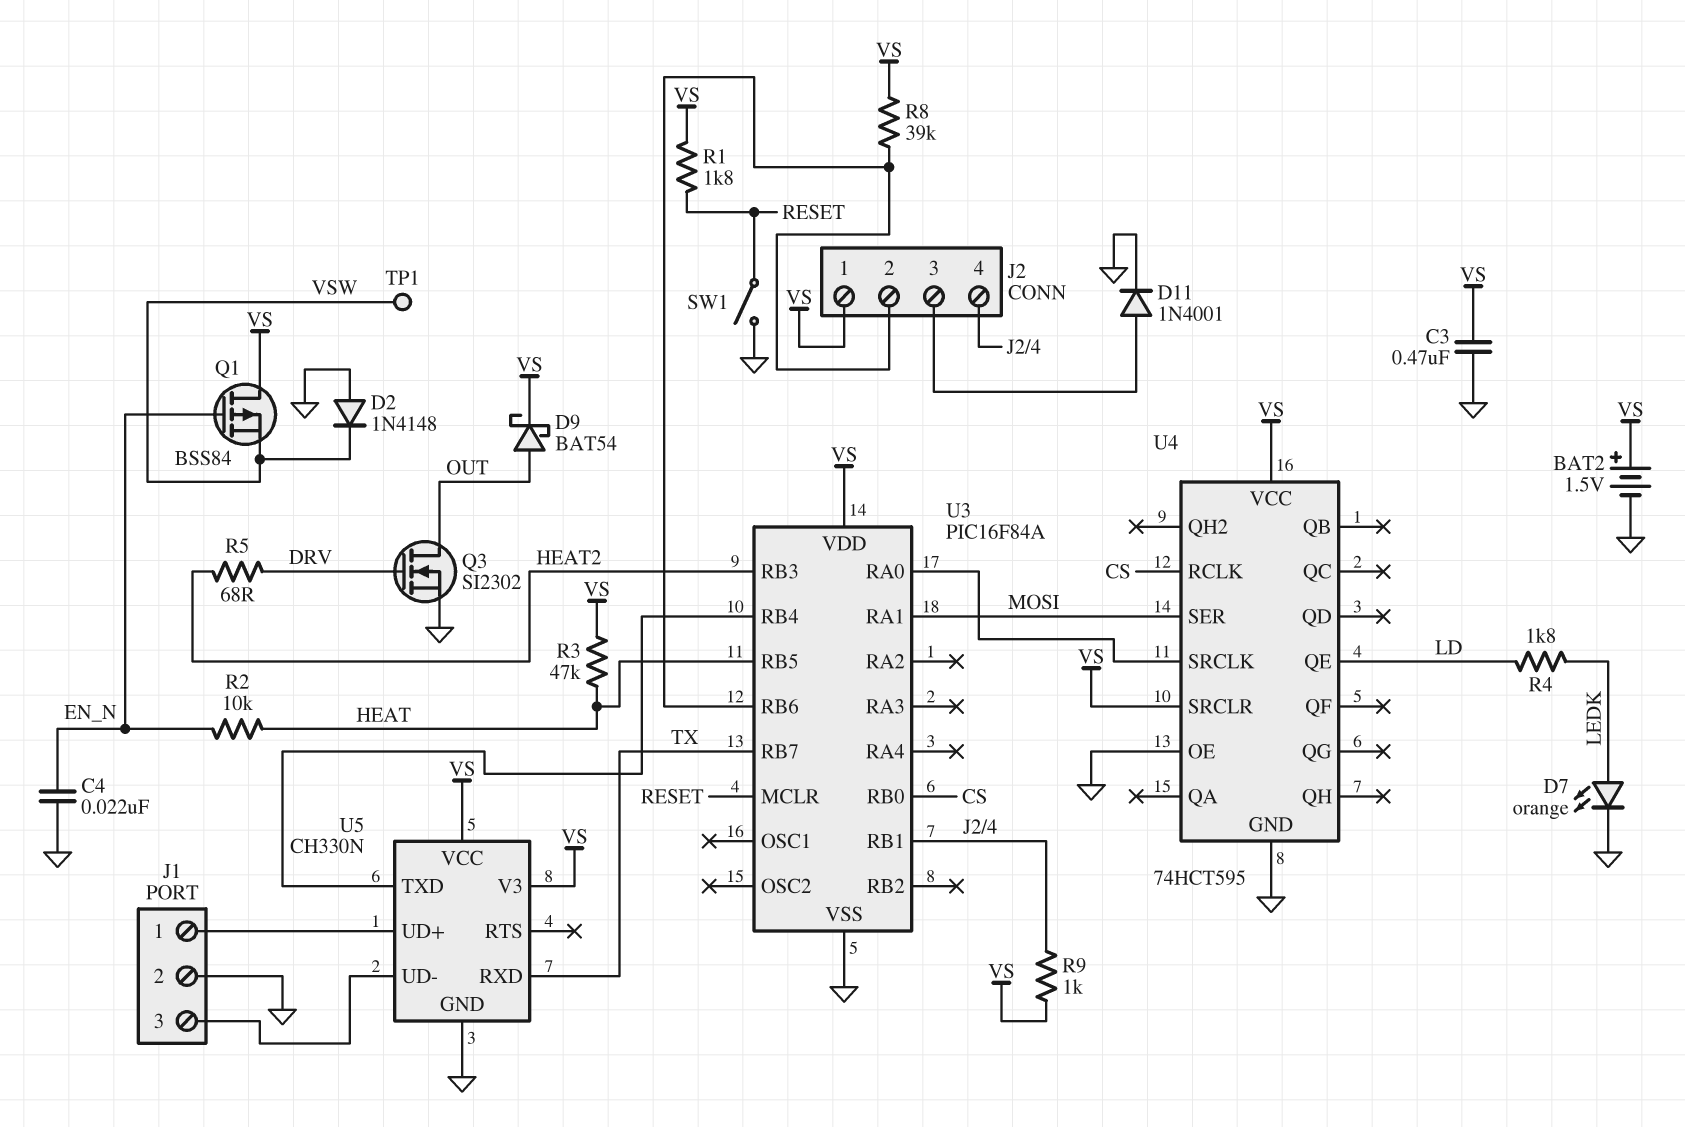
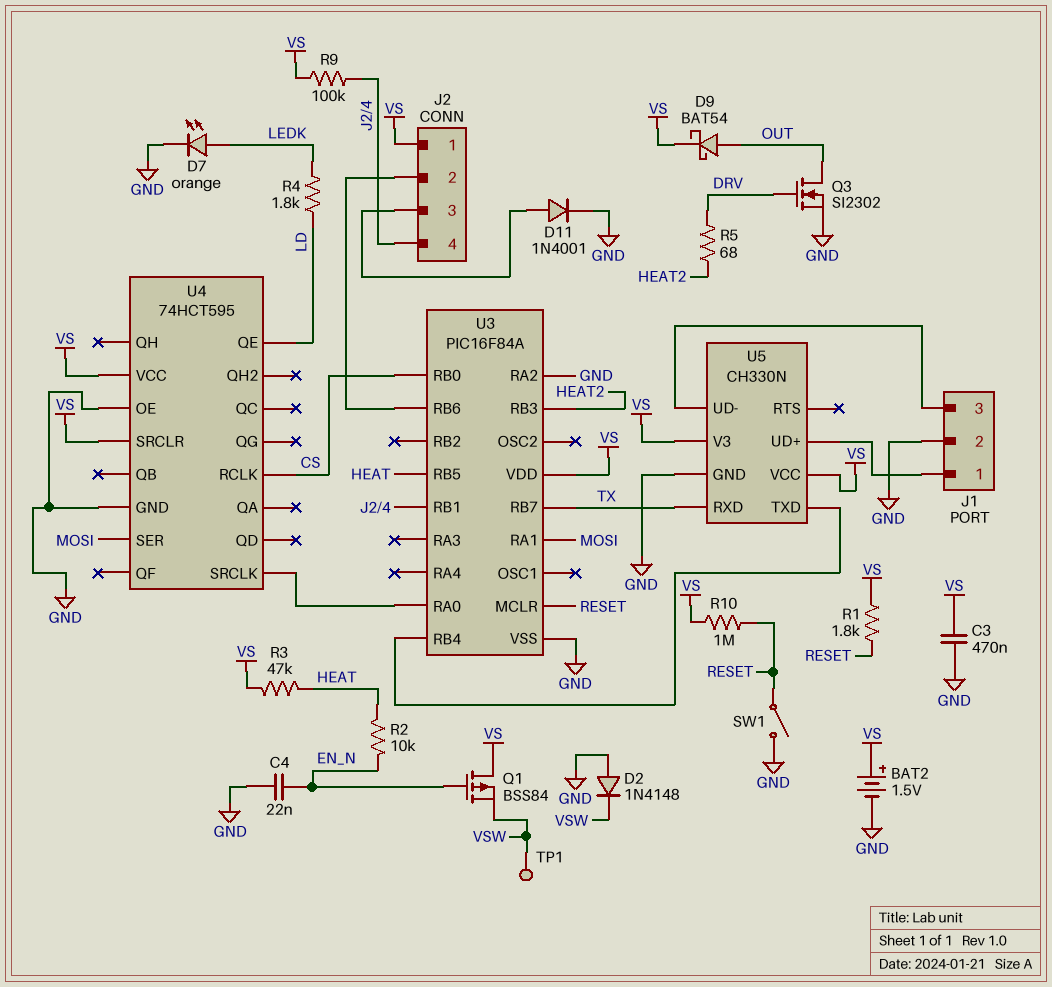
R8: 39k (J2/2, VS) -> none
R9: 1k (J2/4, VS) -> 100k (J2/4, VS)
R10: none -> 1M (RESET, VS)
U3 pin RA2: none -> GND

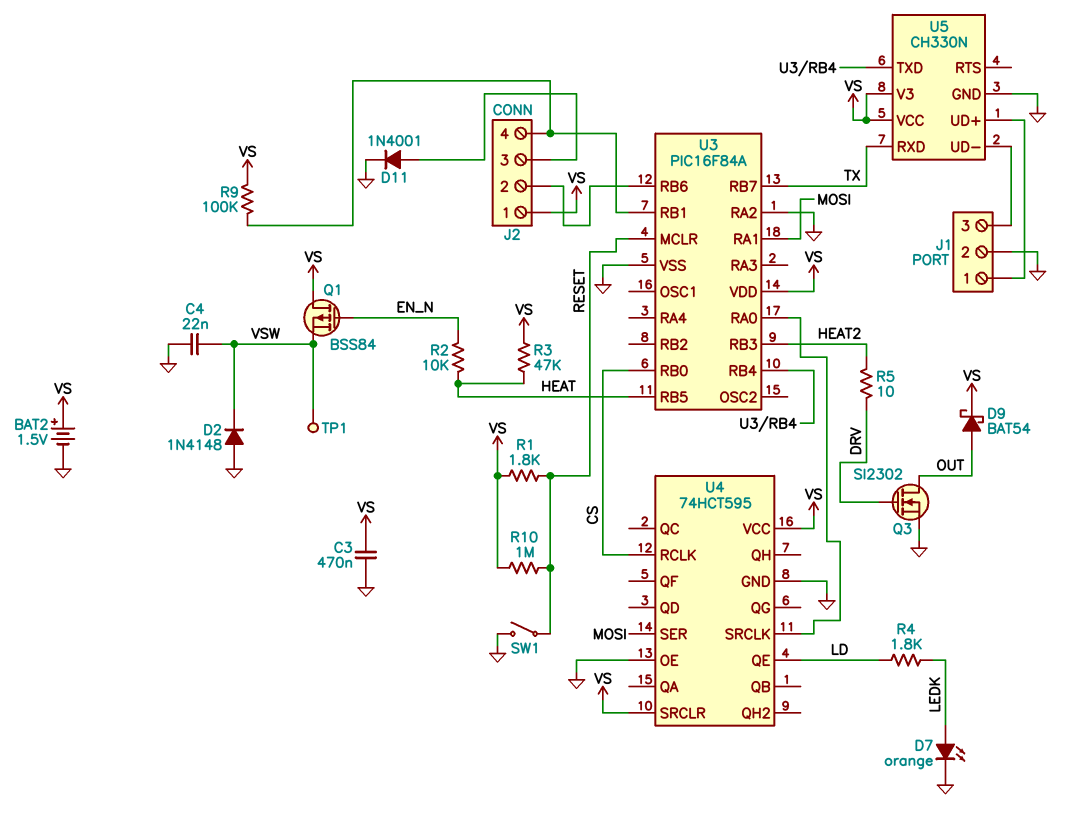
C4: 22nF (EN_N, GND) -> 22nF (GND, VSW)
R5: 68 (DRV, HEAT2) -> 10 (DRV, HEAT2)

